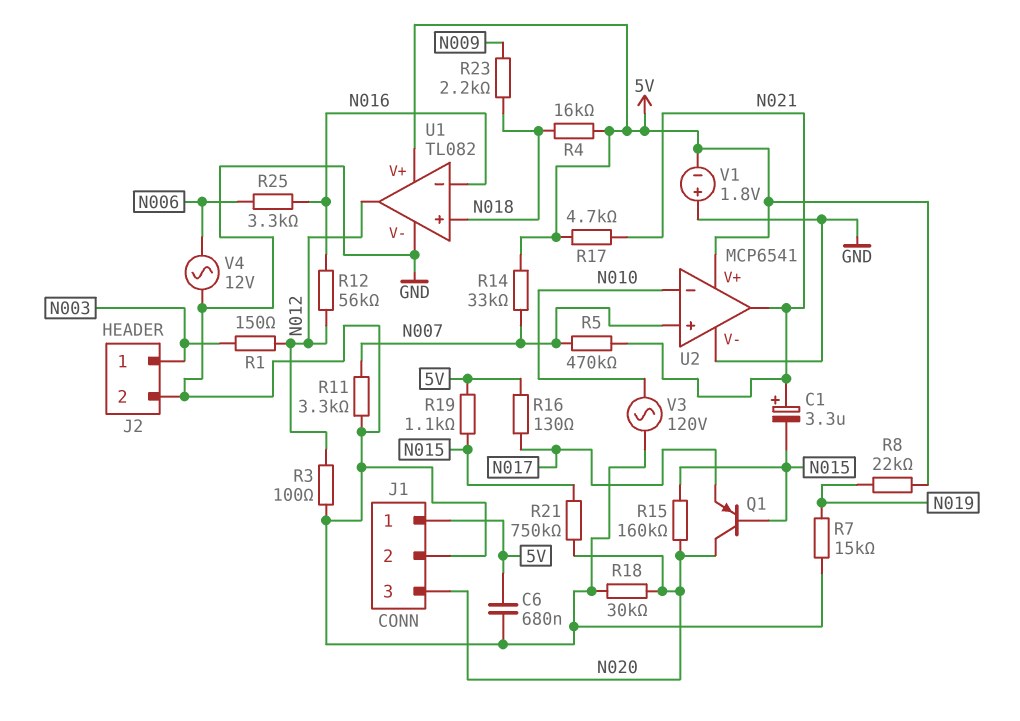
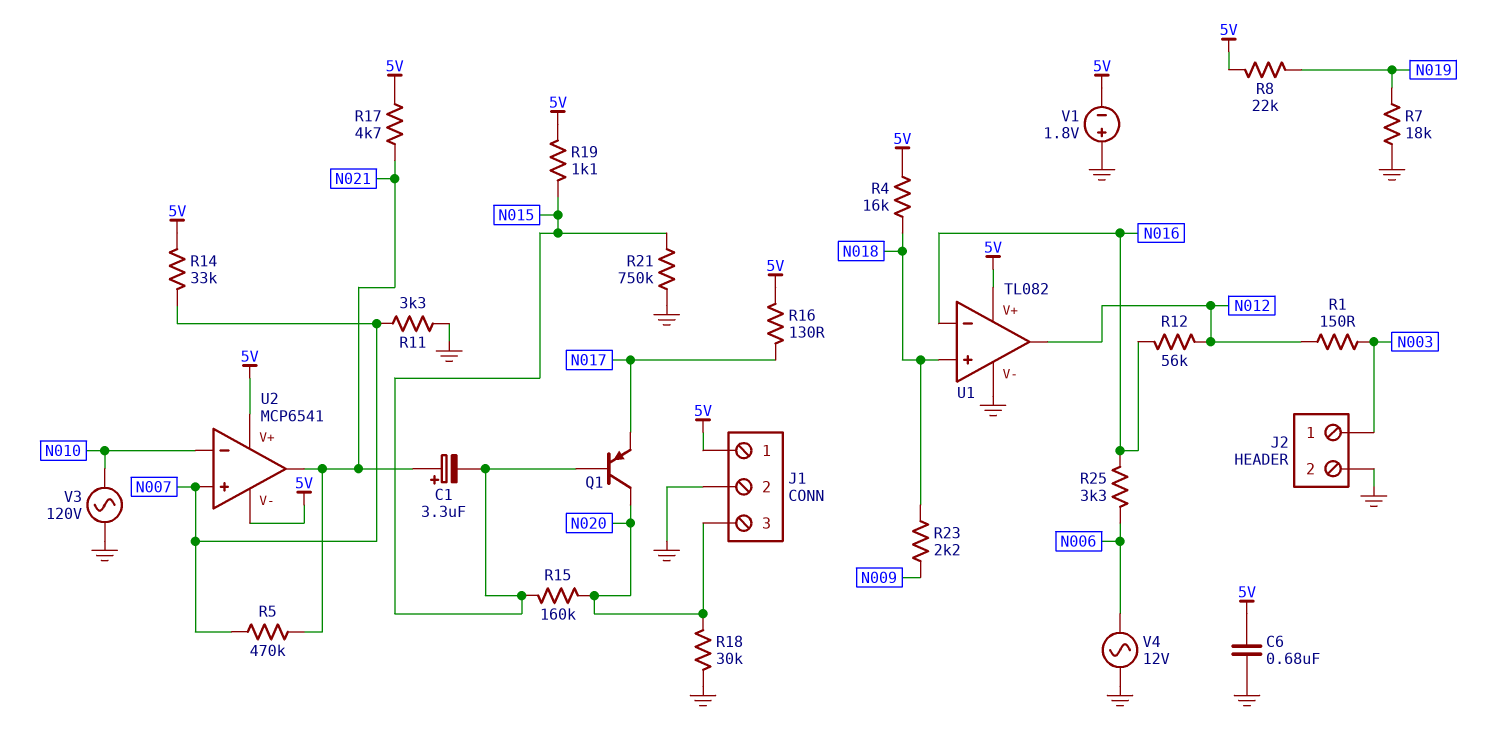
R3: 100 (GND, N012) -> none
R7: 15k (GND, N019) -> 18k (GND, N019)
R21: 750k (N015, N020) -> 750k (GND, N015)
U2 pin V-: GND -> 5V

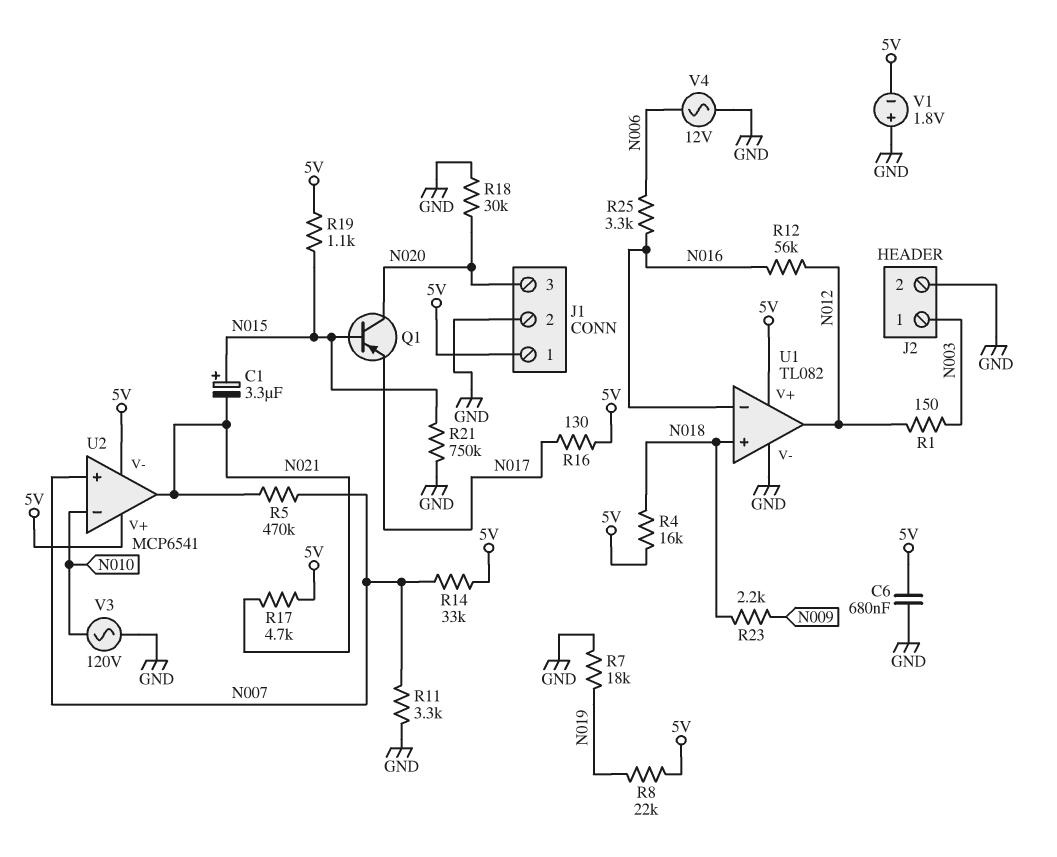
C1: 3.3uF (plus N021, minus N015) -> 3.3uF (plus N015, minus N021)
R15: 160k (N015, N020) -> none

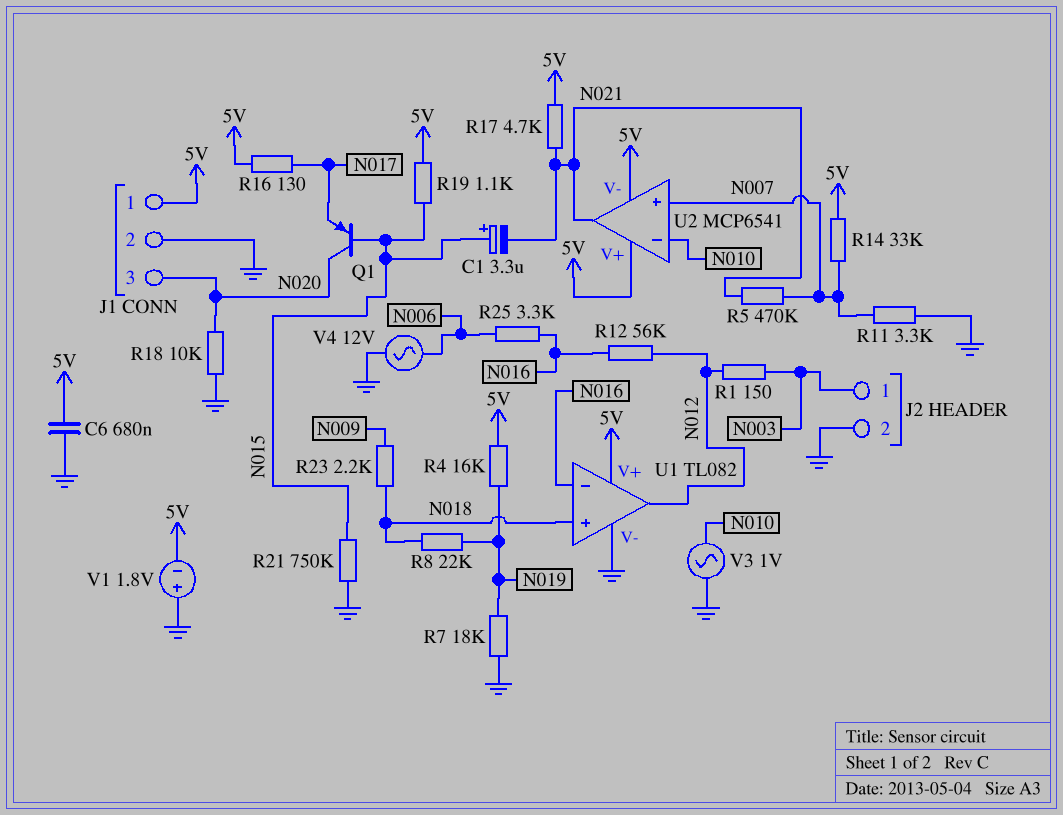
R4: 16k (5V, N018) -> 16k (5V, N019)
R8: 22k (5V, N019) -> 22k (N018, N019)
R18: 30k (GND, N020) -> 10k (GND, N020)
V3: AC 120V (GND, N010) -> AC 1V (GND, N010)

